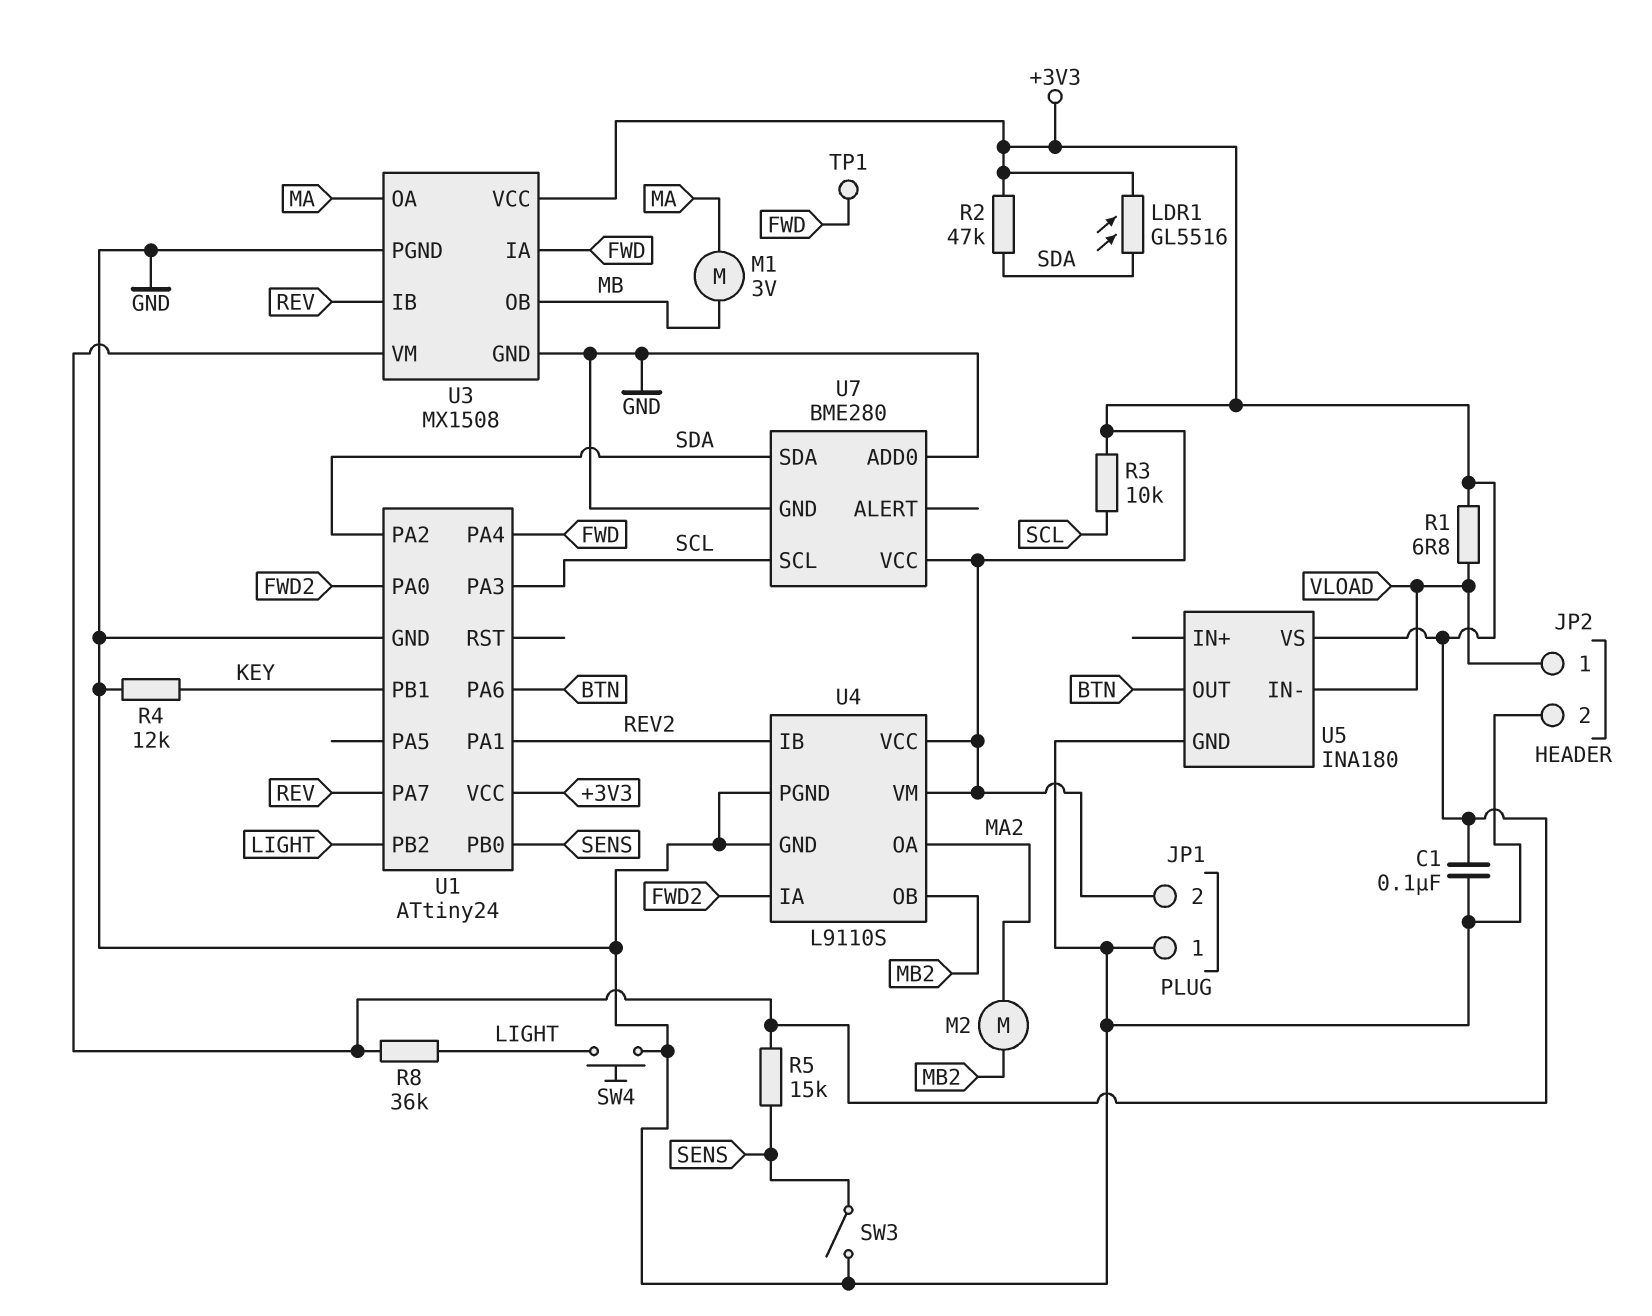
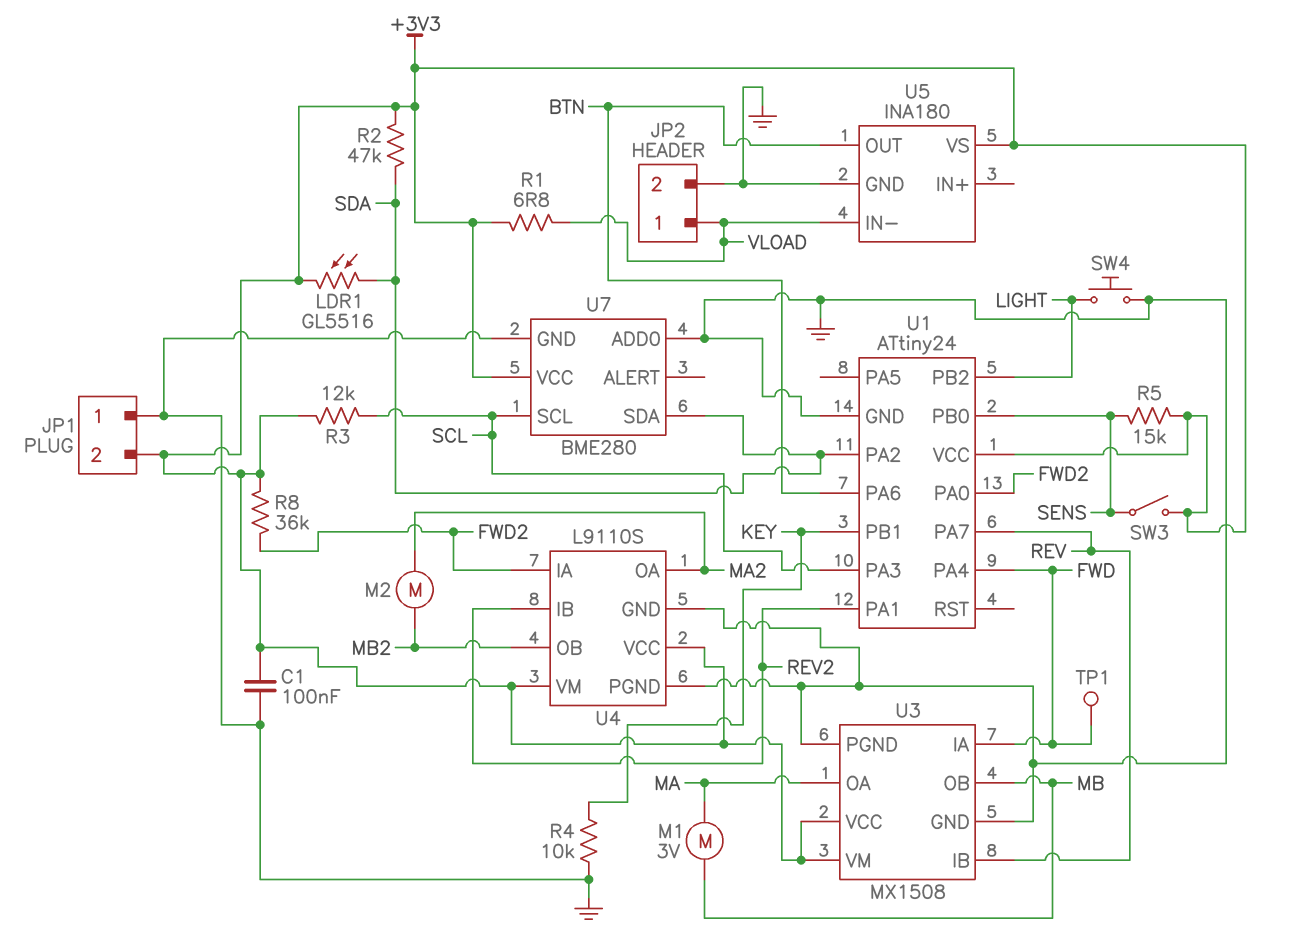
R3: 10k (+3V3, SCL) -> 12k (+3V3, SCL)
R4: 12k (GND, KEY) -> 10k (GND, KEY)
R8: 36k (+3V3, LIGHT) -> 36k (+3V3, FWD2)
SW3: switch (GND, SENS) -> switch (+3V3, SENS)

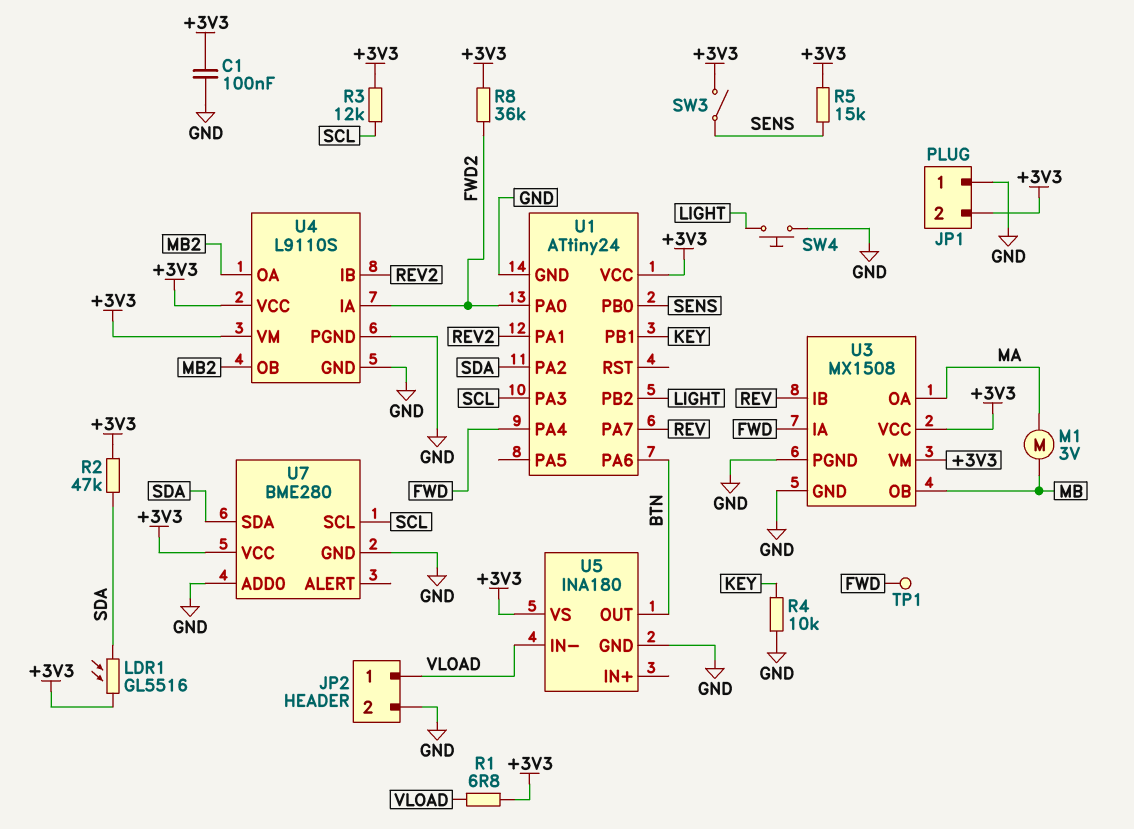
M2: motor (MA2, MB2) -> none
U4 pin OA: MA2 -> MB2

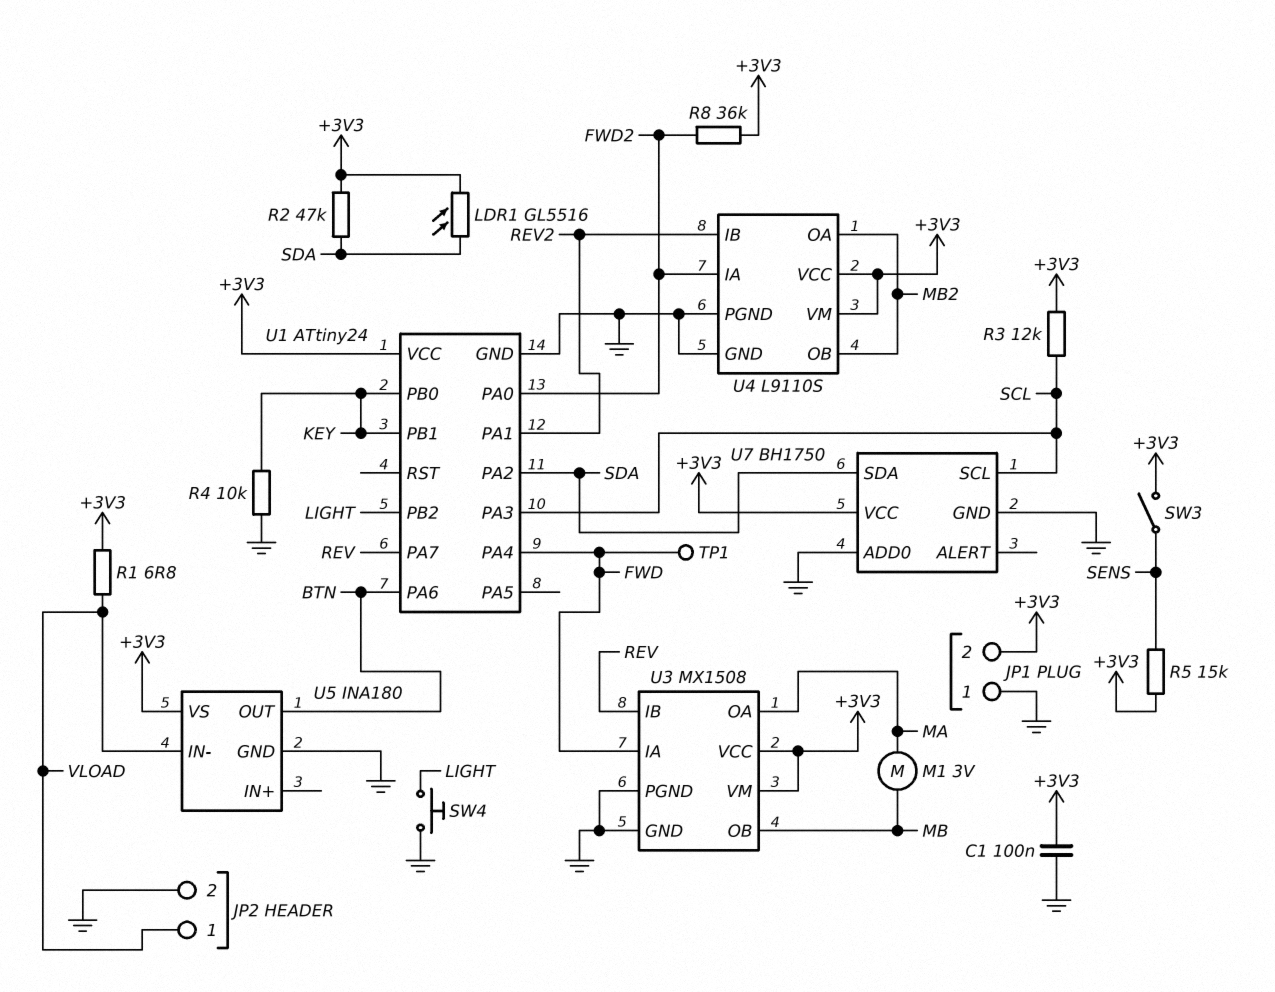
U1 pin PB0: SENS -> KEY
U7: BME280 -> BH1750

